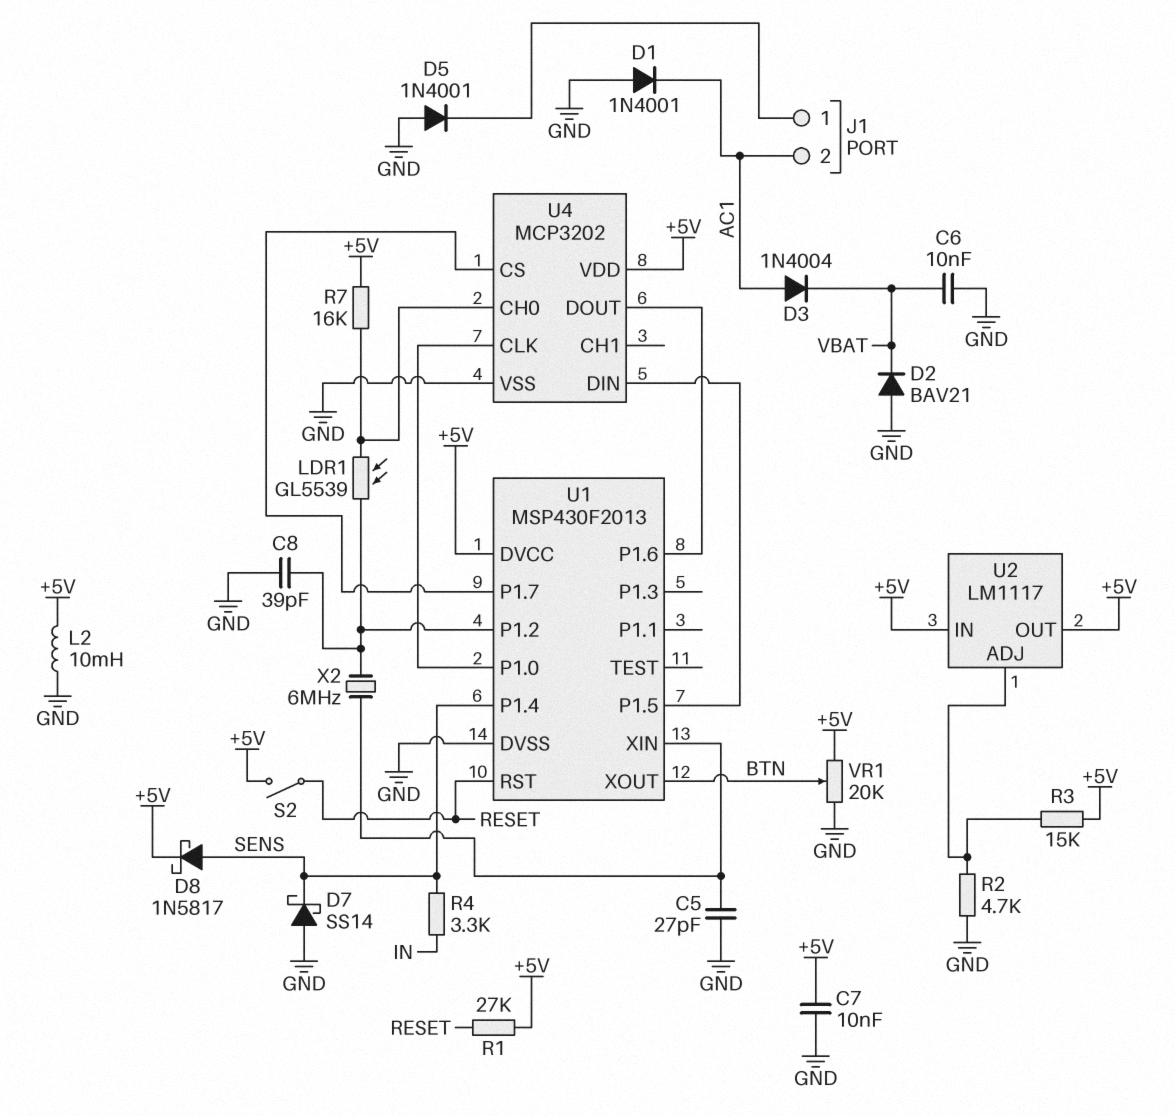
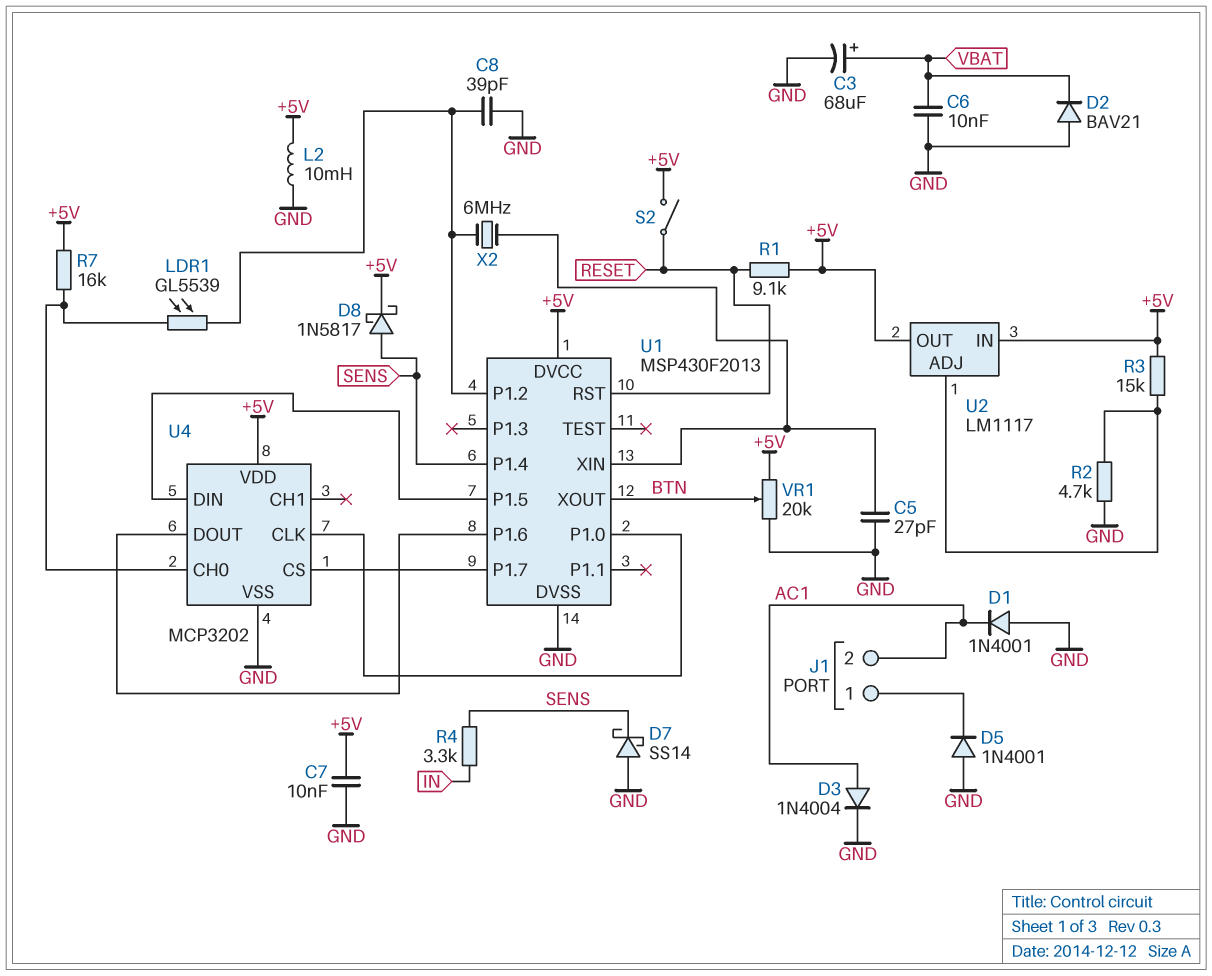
C3: none -> 68uF (plus VBAT, minus GND)
D3: diode 1N4004 (A AC1, K VBAT) -> diode 1N4004 (A AC1, K GND)
R1: 27k (+5V, RESET) -> 9.1k (+5V, RESET)

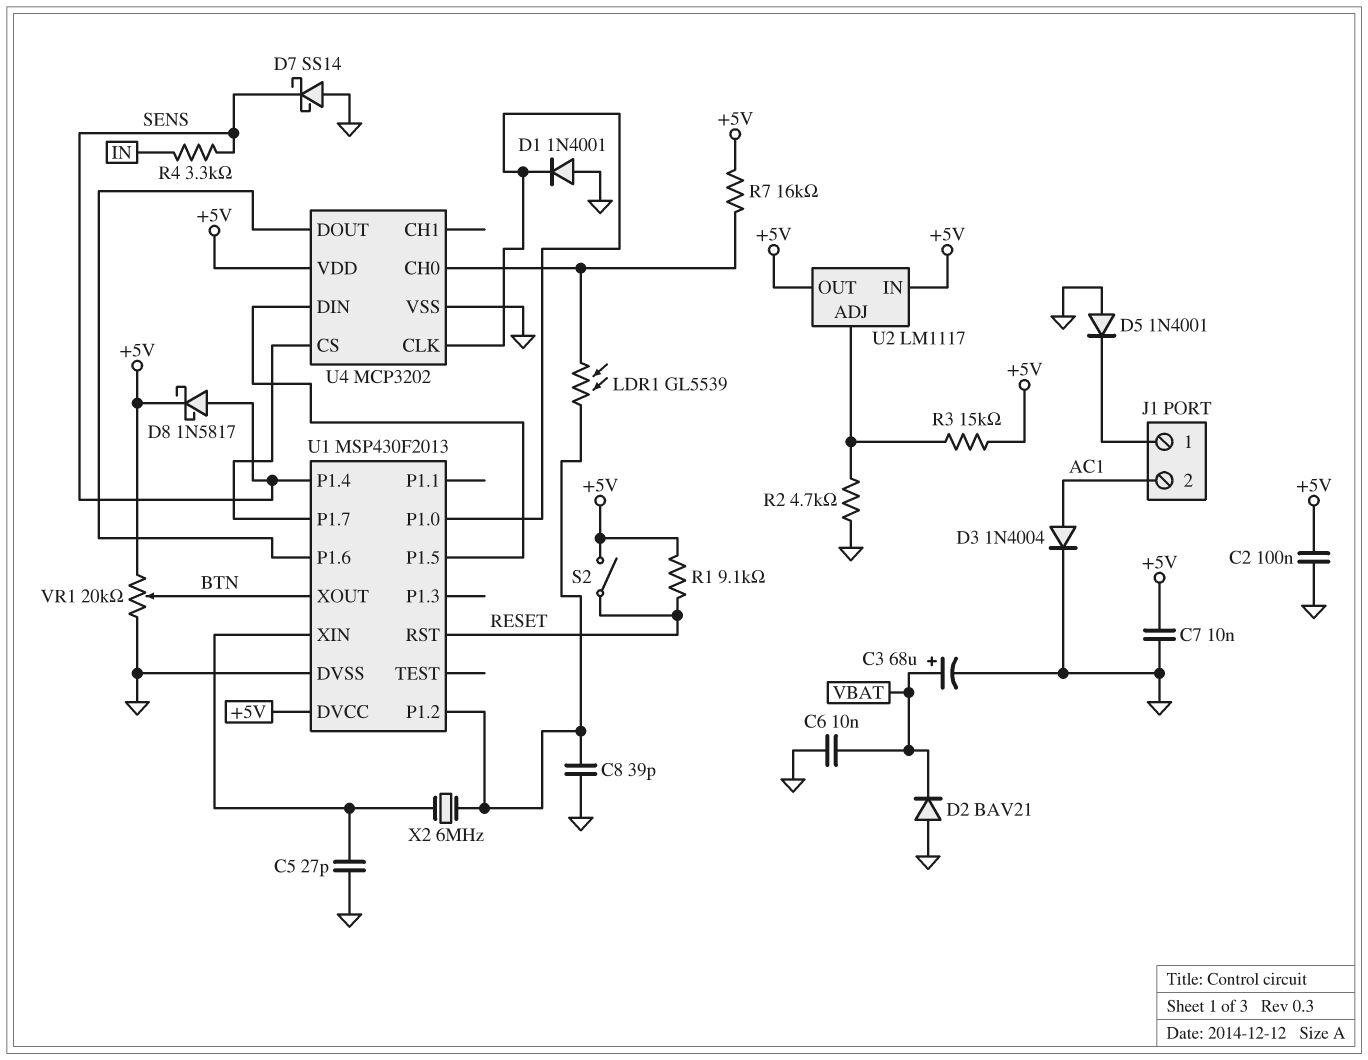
C2: none -> 100nF (+5V, GND)
D1: diode 1N4001 (A GND, K AC1) -> diode 1N4001 (A GND, K U1/P1.0)
L2: 10mH (+5V, GND) -> none

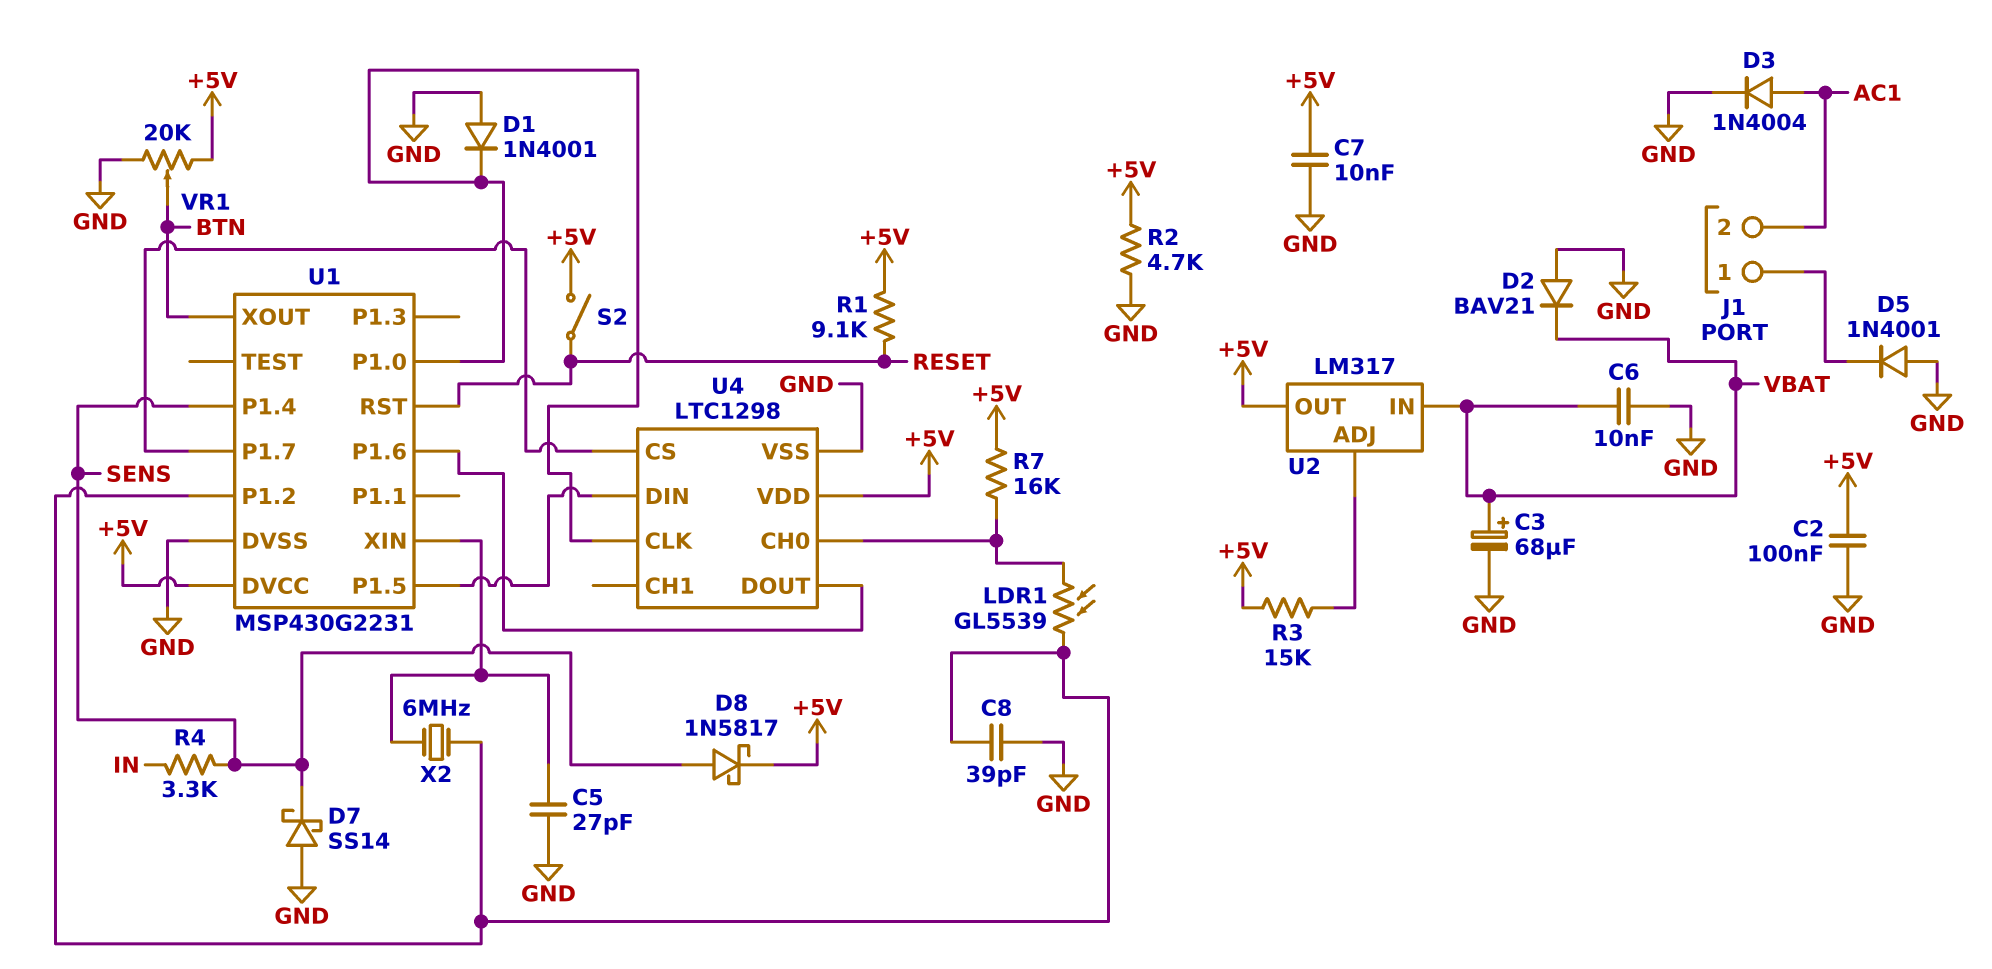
R2: 4.7k (GND, U2/ADJ) -> 4.7k (+5V, GND)
U1: MSP430F2013 -> MSP430G2231
U2: LM1117 -> LM317
U2 pin IN: +5V -> VBAT
U4: MCP3202 -> LTC1298

